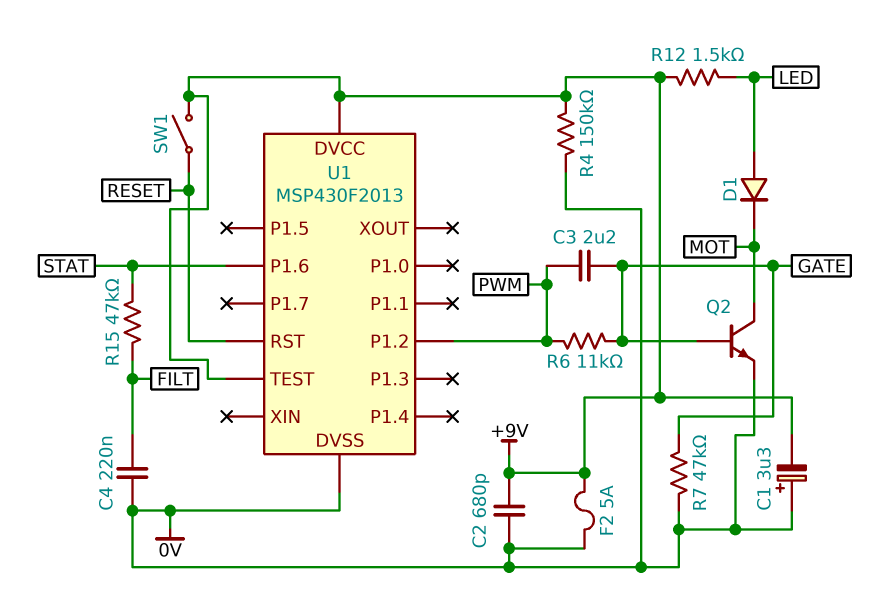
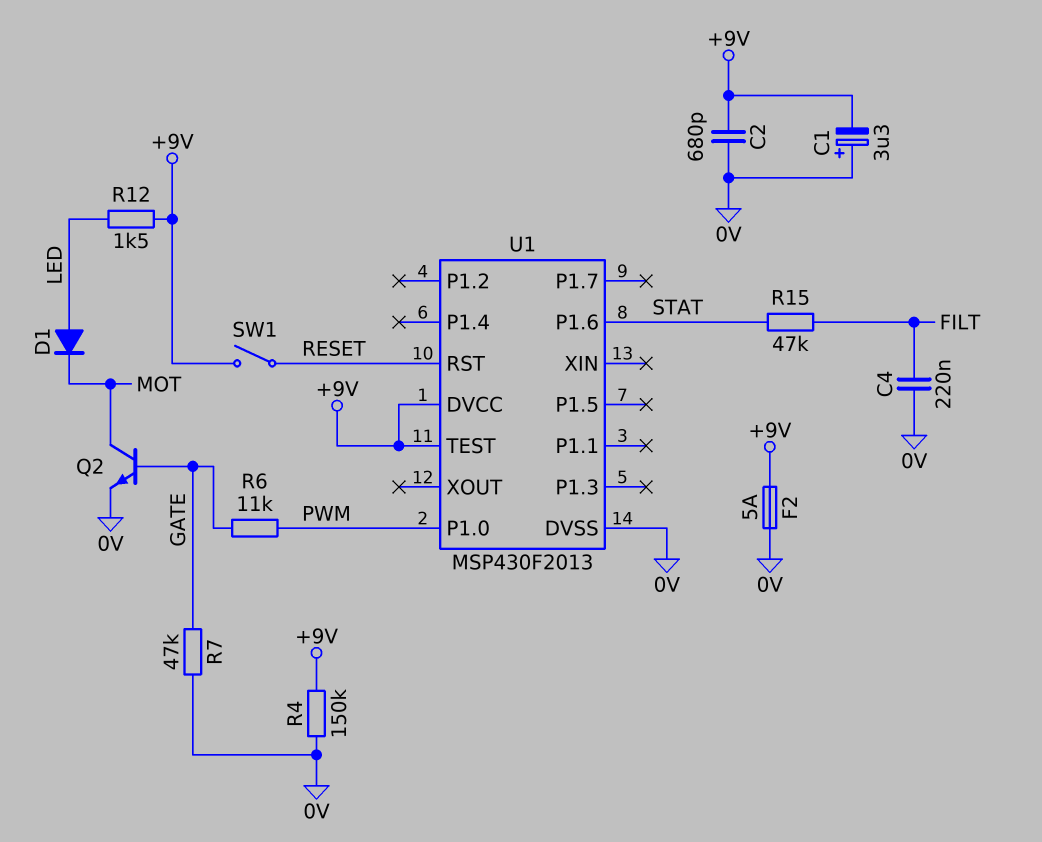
C3: 2.2uF (GATE, PWM) -> none
U1 pin P1.0: none -> PWM
U1 pin P1.2: PWM -> none

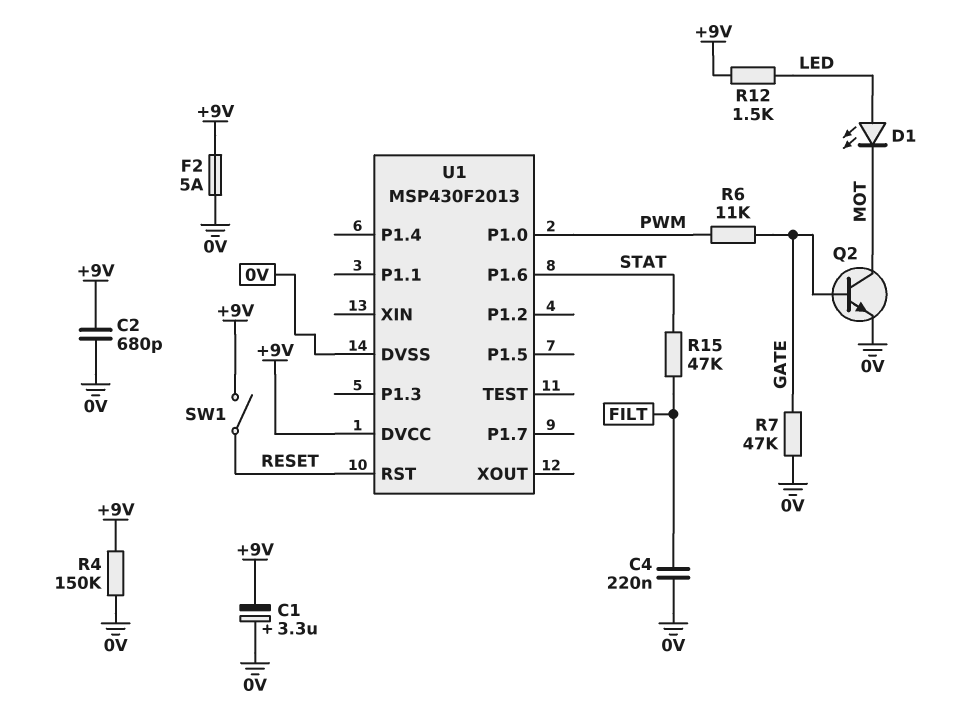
D1: diode (A LED, K MOT) -> LED (A LED, K MOT)
U1 pin TEST: +9V -> none

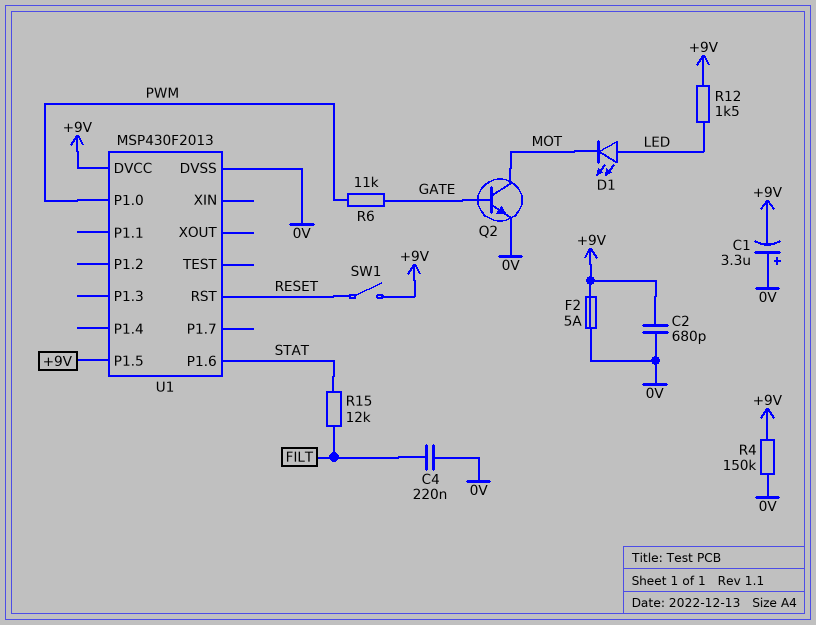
R7: 47k (0V, GATE) -> none
R15: 47k (FILT, STAT) -> 12k (FILT, STAT)
U1 pin P1.5: none -> +9V

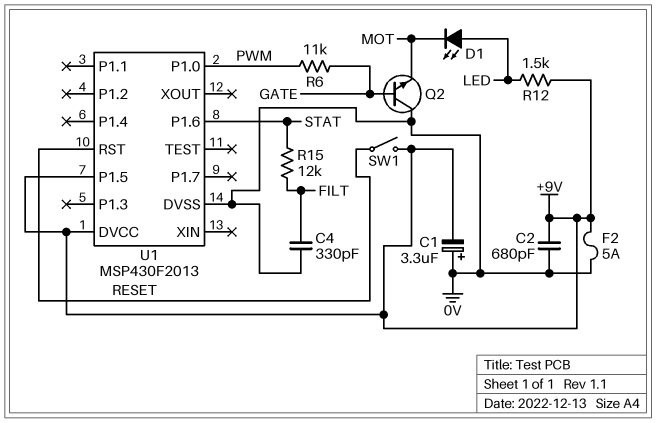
C4: 220nF (0V, FILT) -> 330pF (0V, FILT)
Q2: NPN (B GATE, C MOT, E 0V) -> NPN (B GATE, C 0V, E MOT)
R4: 150k (+9V, 0V) -> none

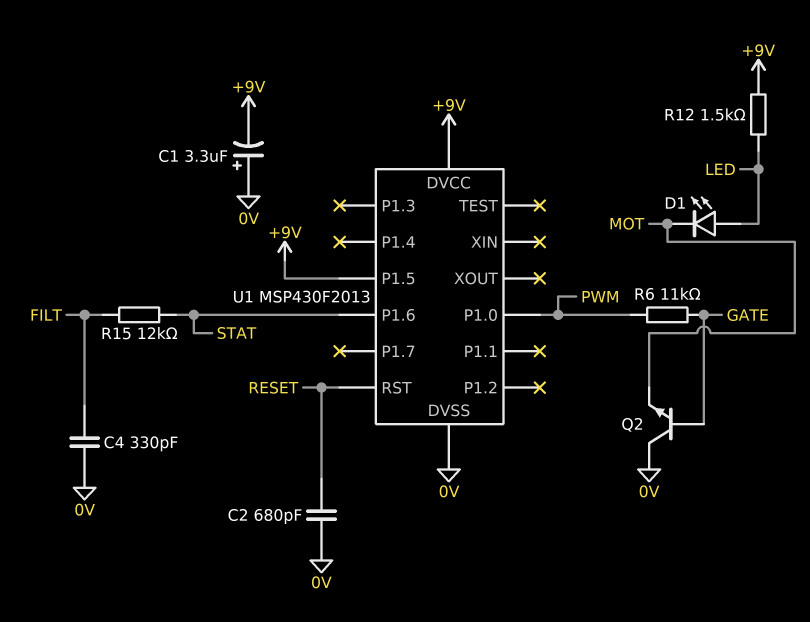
C2: 680pF (+9V, 0V) -> 680pF (0V, RESET)
F2: 5A (+9V, 0V) -> none
SW1: switch (+9V, RESET) -> none

